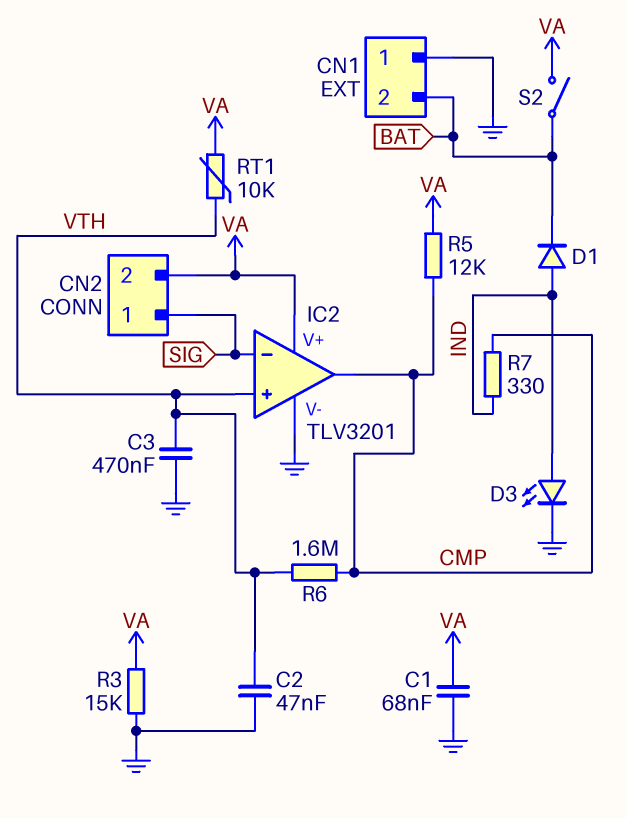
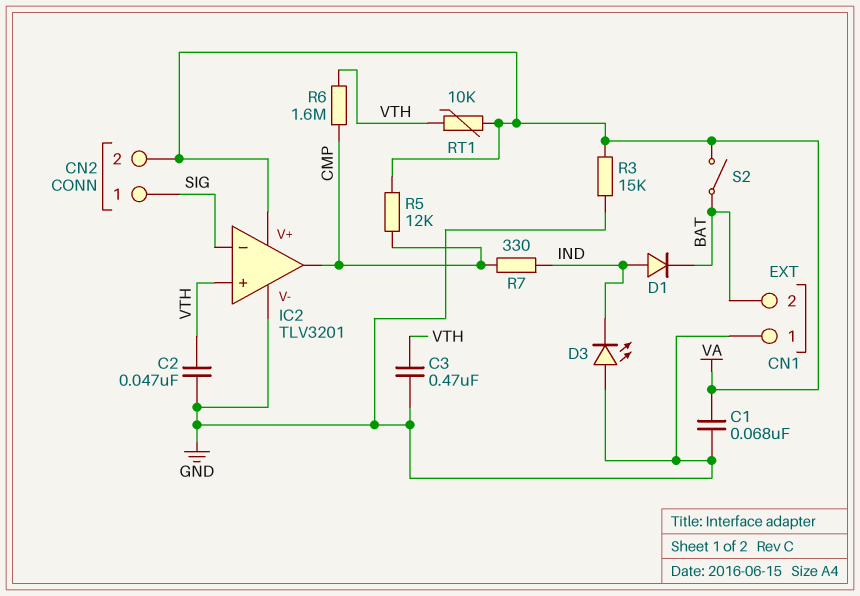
D3: LED (A IND, K GND) -> LED (A GND, K IND)

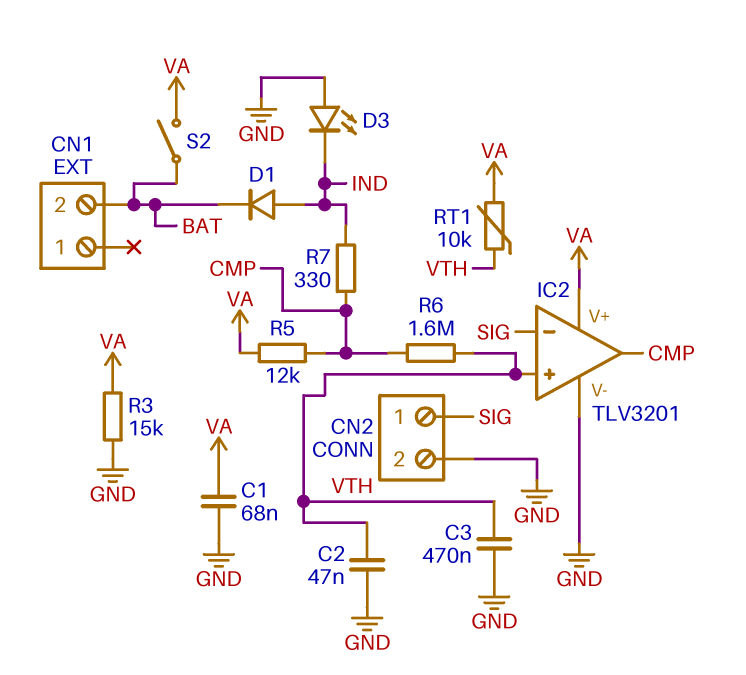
CN1 pin 1: GND -> none
CN2 pin 2: VA -> GND

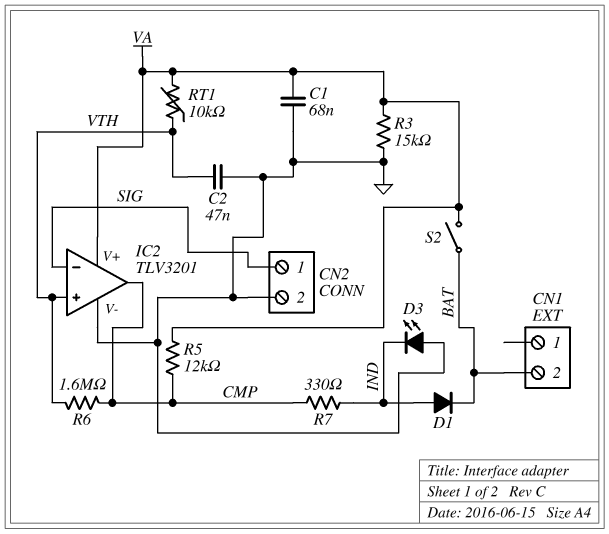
C3: 470nF (GND, VTH) -> none

